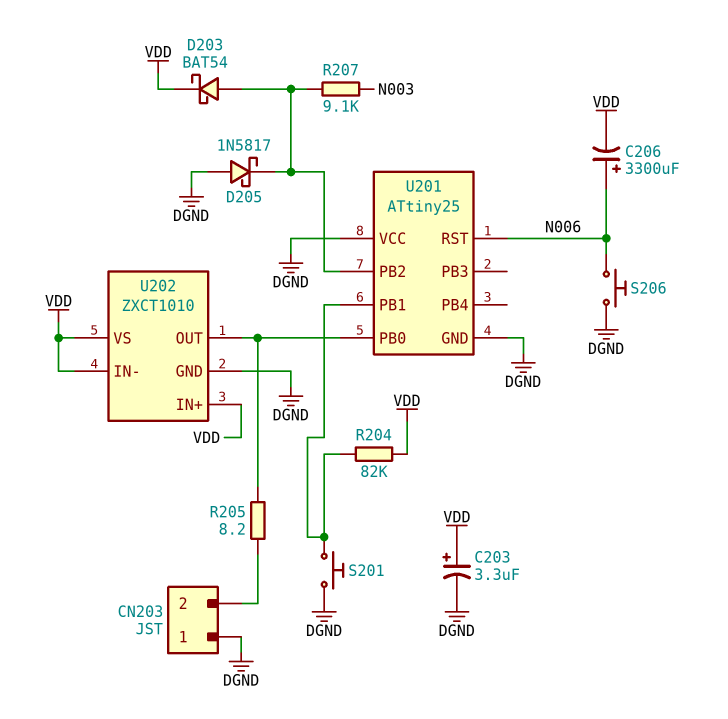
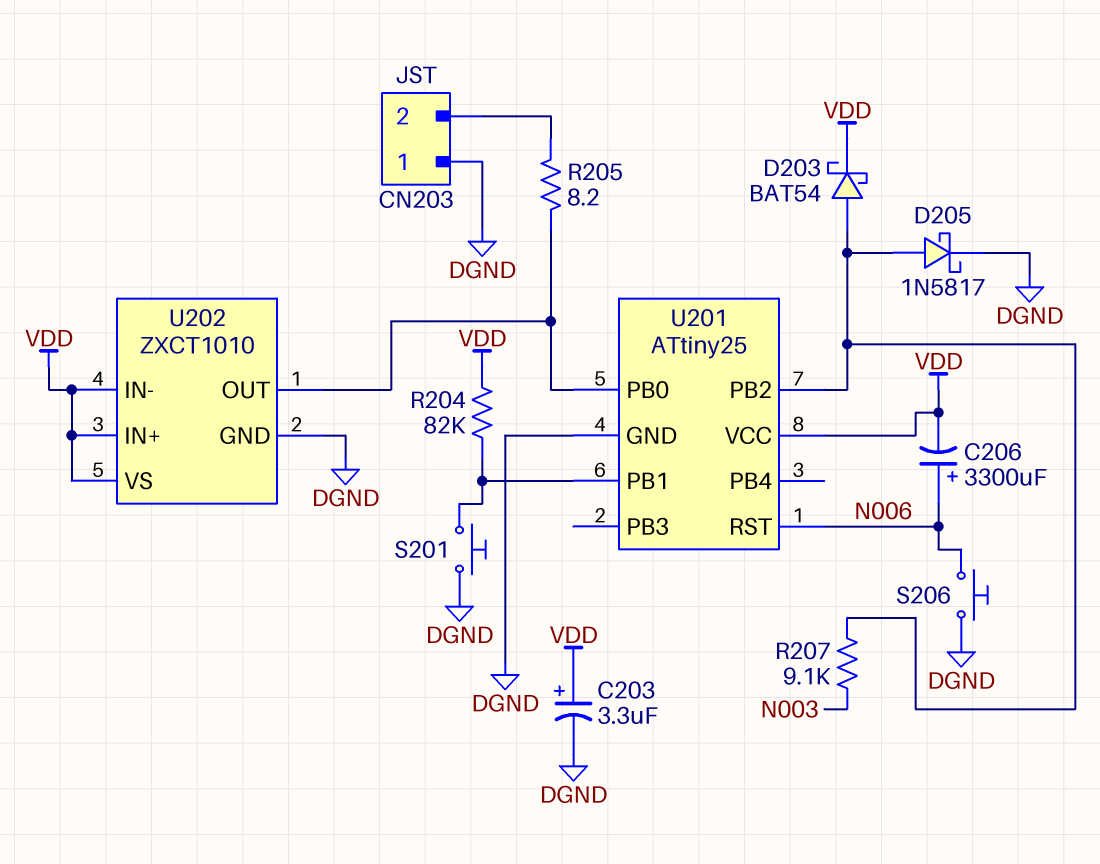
D205: schottky 1N5817 (A DGND, K U201/PB2) -> schottky 1N5817 (A U201/PB2, K DGND)
U201 pin VCC: DGND -> VDD

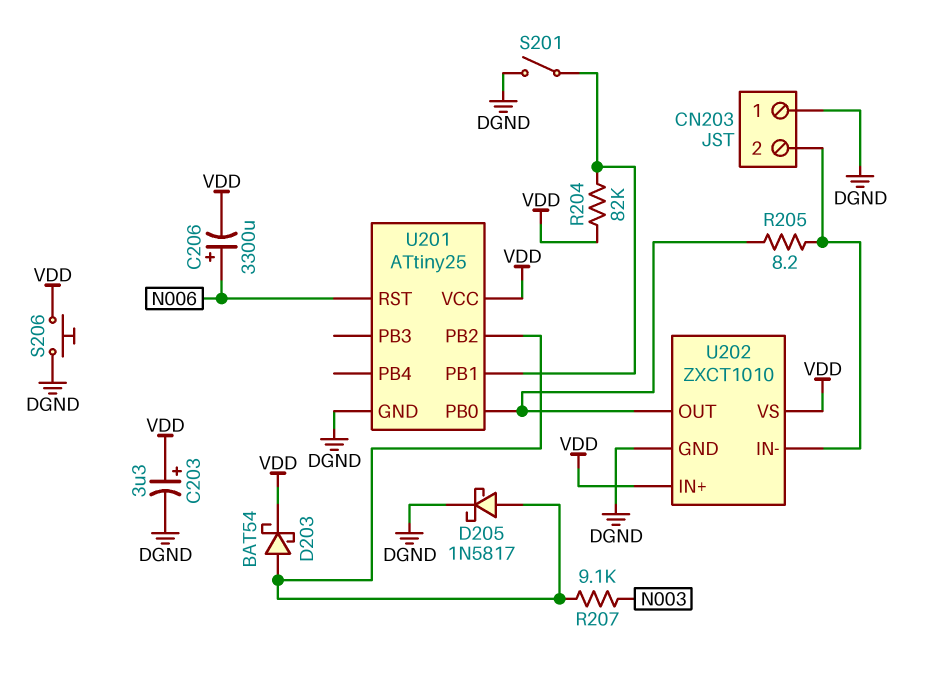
S201: button (DGND, U201/PB1) -> switch (DGND, U201/PB1)
S206: button (DGND, N006) -> button (DGND, VDD)
U202 pin IN-: VDD -> CN203/2

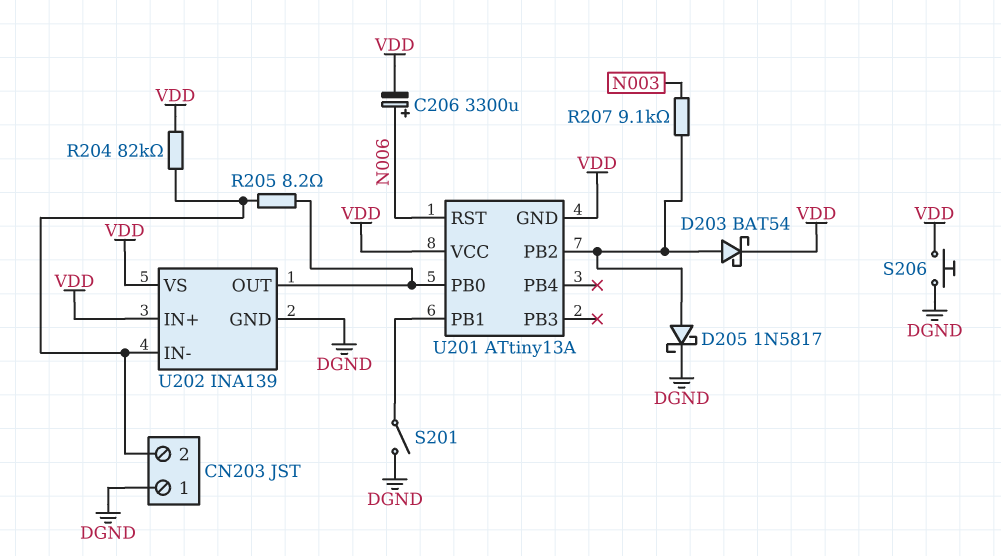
C203: 3.3uF (plus VDD, minus DGND) -> none
R204: 82k (U201/PB1, VDD) -> 82k (CN203/2, VDD)
U201: ATtiny25 -> ATtiny13A
U201 pin GND: DGND -> VDD
U202: ZXCT1010 -> INA139

